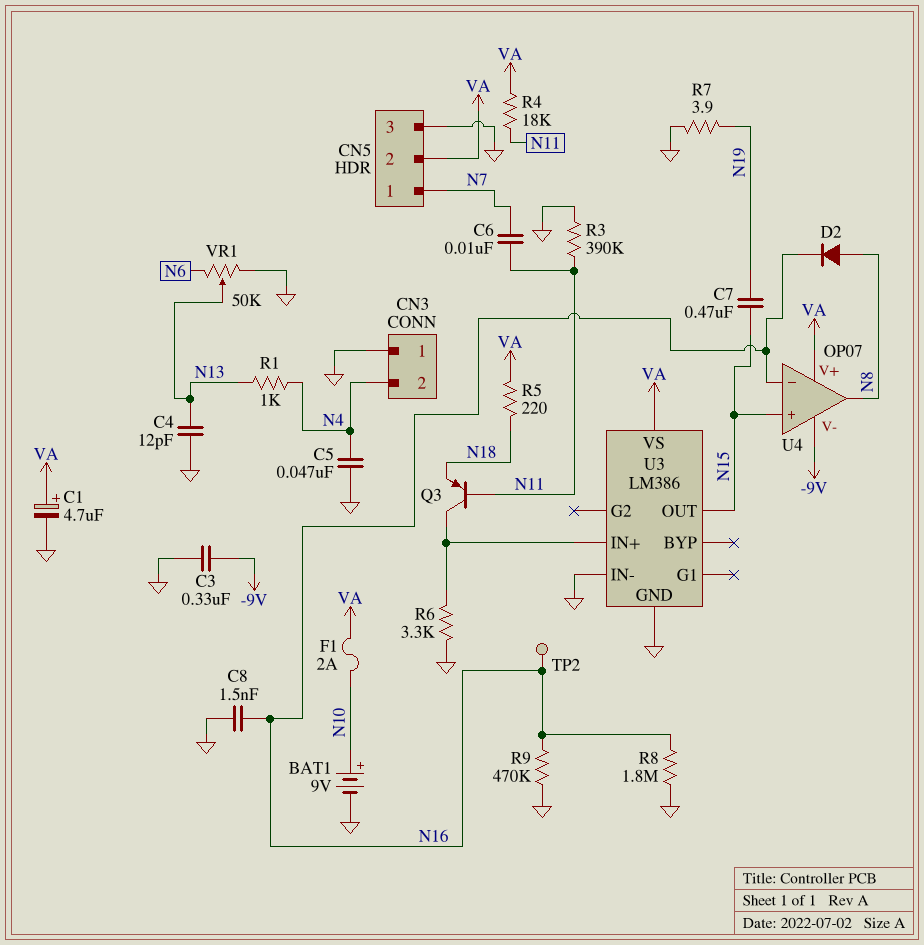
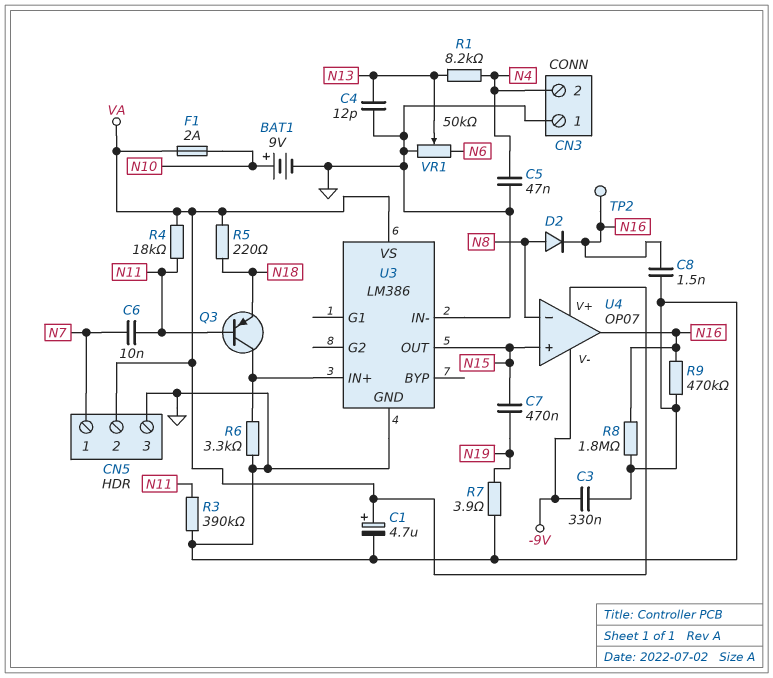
R1: 1k (N4, N13) -> 8.2k (N4, N13)
U4 pin in-: N16 -> N8
U4 pin out: N8 -> N16

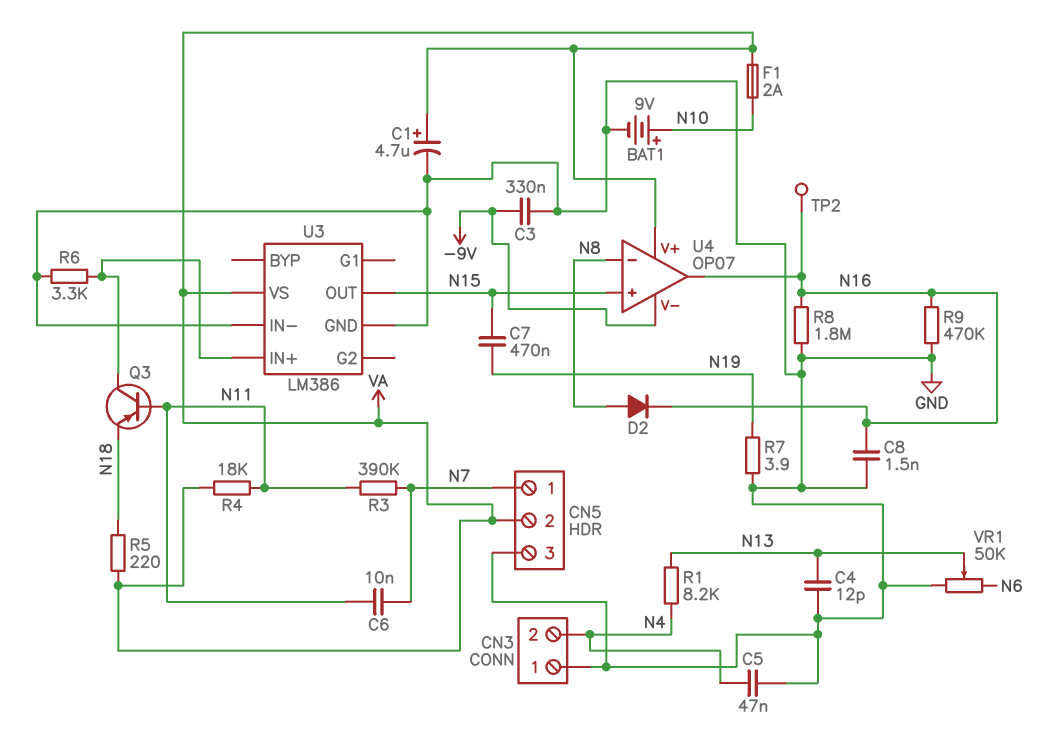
R3: 390k (GND, N11) -> 390k (N7, N11)

